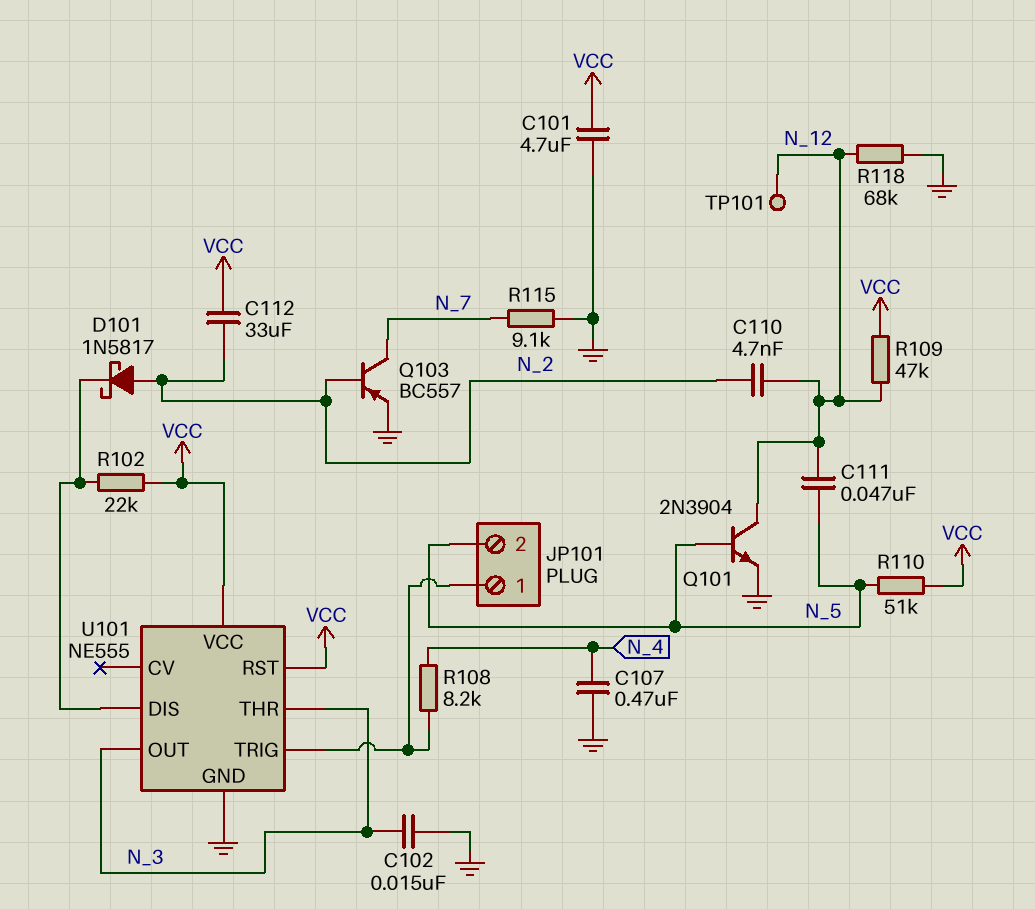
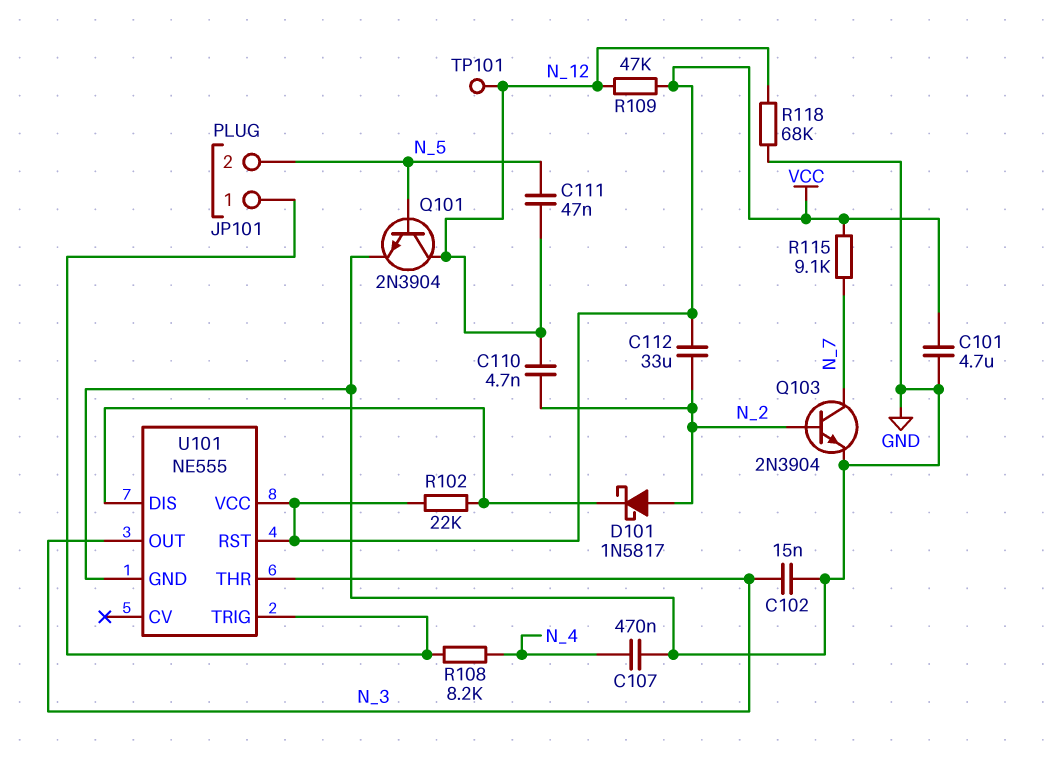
Q103: PNP BC557 (B N_2, C N_7, E GND) -> NPN 2N3904 (B N_2, C N_7, E GND)
R110: 51k (N_5, VCC) -> none
R115: 9.1k (GND, N_7) -> 9.1k (N_7, VCC)

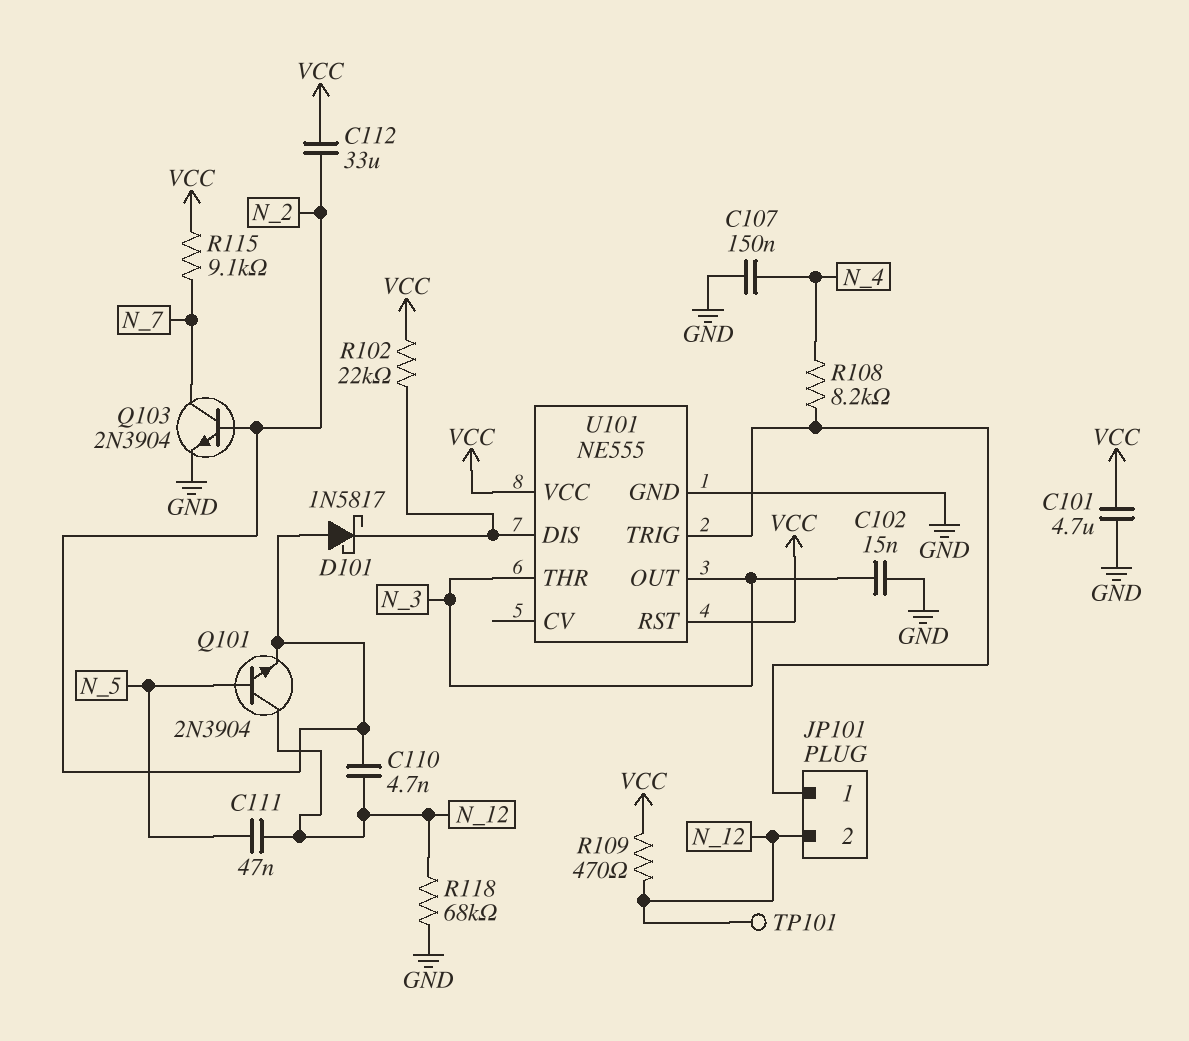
C107: 470nF (GND, N_4) -> 150nF (GND, N_4)
JP101 pin 2: N_5 -> N_12
Q101: NPN 2N3904 (B N_5, C N_12, E GND) -> NPN 2N3904 (B N_5, C N_12, E N_2)
R109: 47k (N_12, VCC) -> 470 (N_12, VCC)

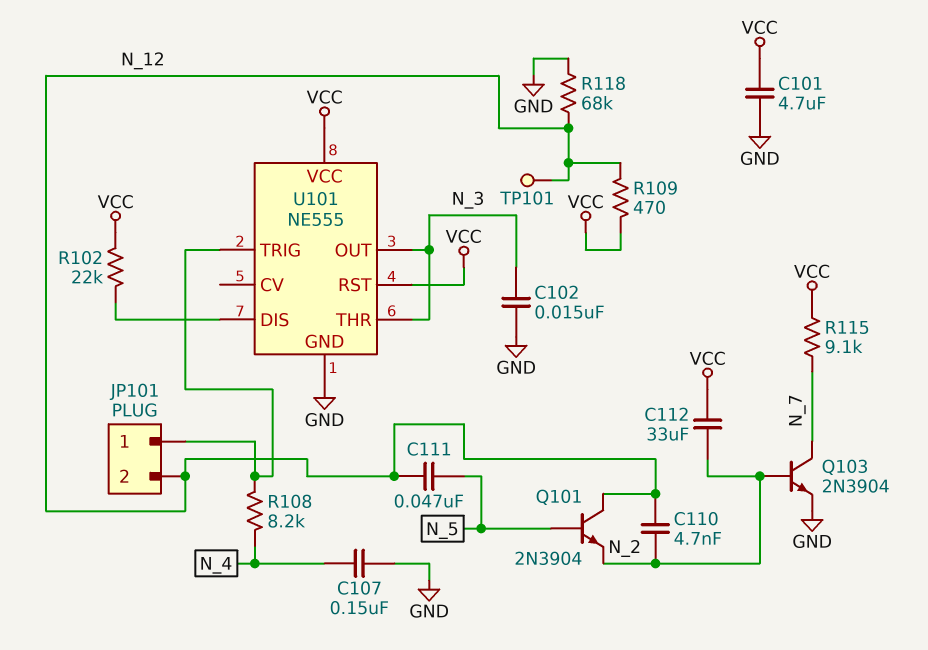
D101: schottky 1N5817 (A N_2, K U101/DIS) -> none

